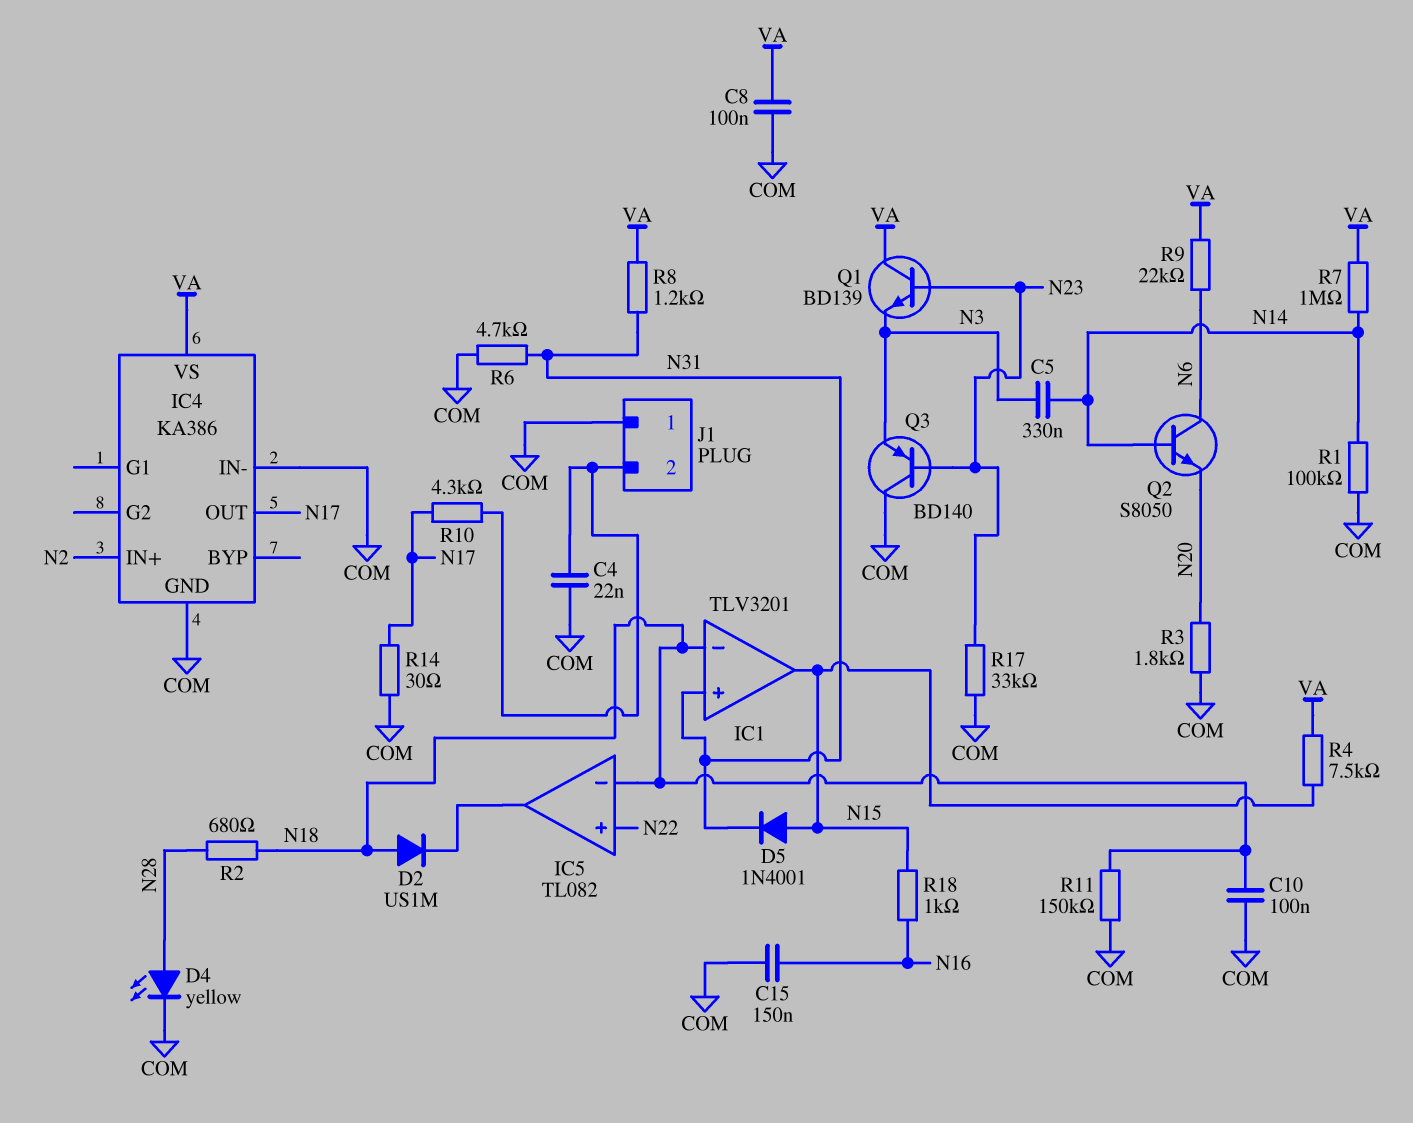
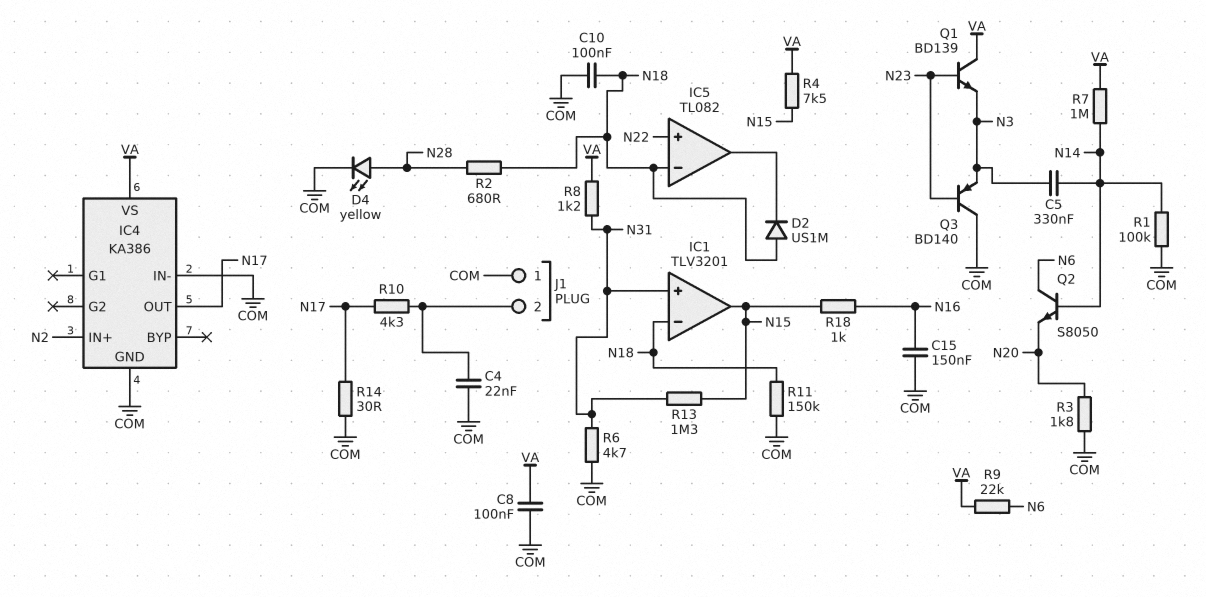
D5: diode 1N4001 (A N15, K N31) -> none
R13: none -> 1.3M (N15, N31)
R17: 33k (COM, N23) -> none

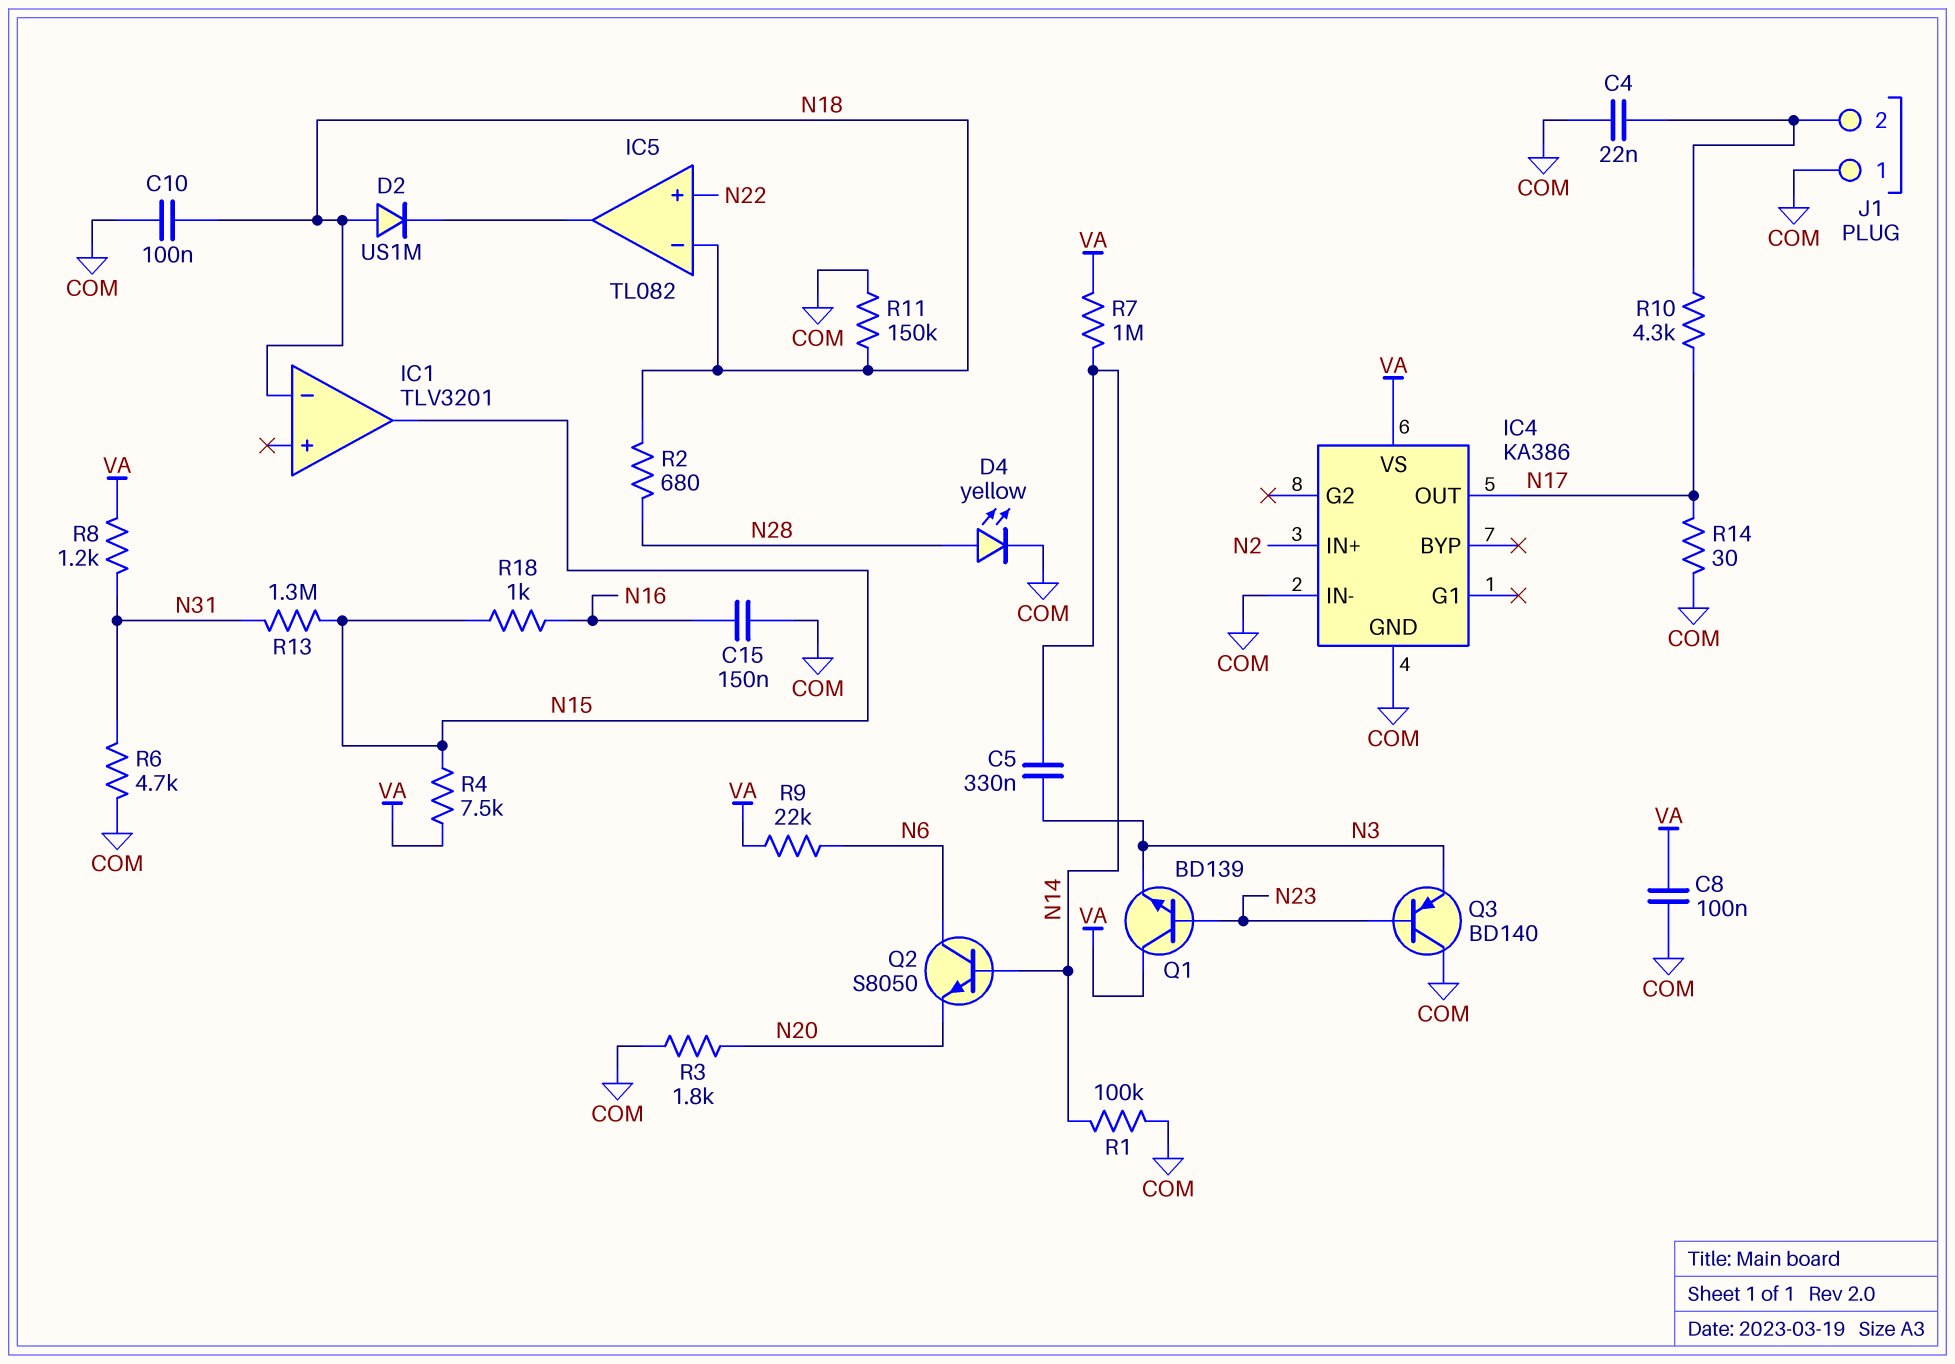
IC1 pin in+: N31 -> none

